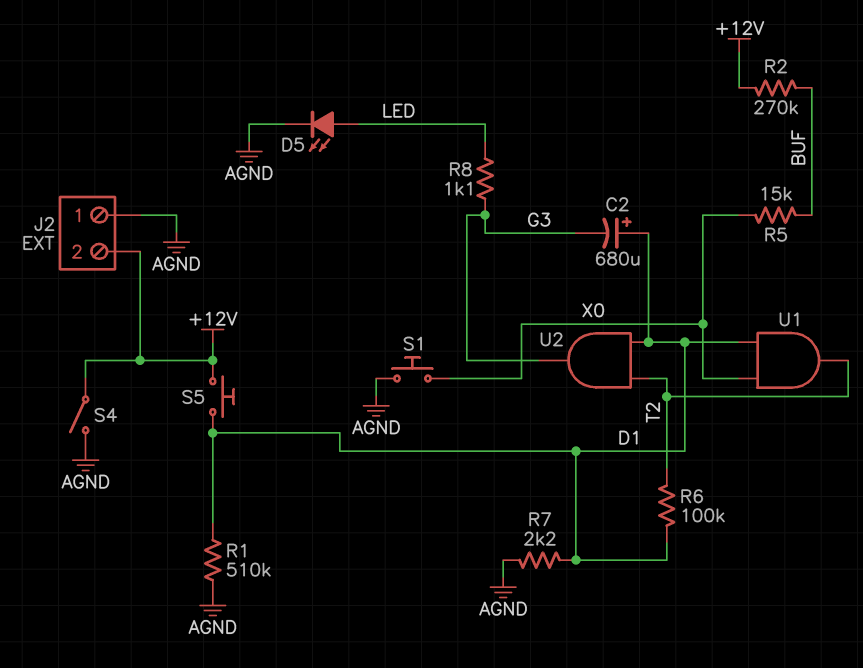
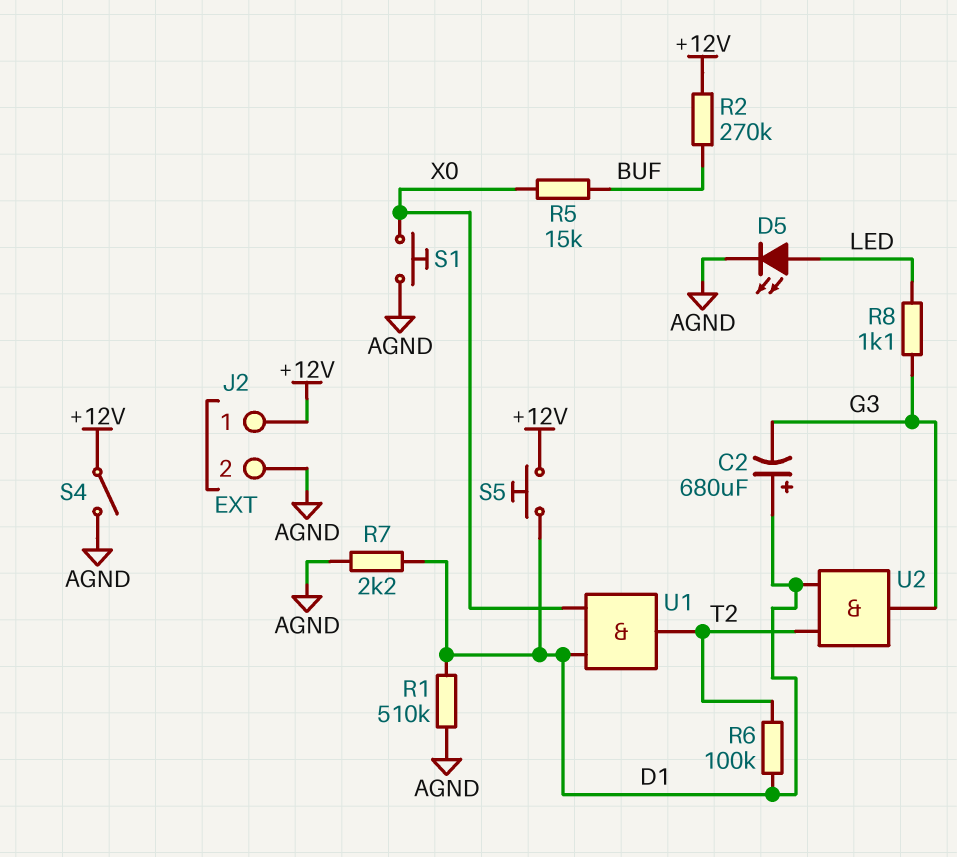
J2 pin 1: AGND -> +12V
J2 pin 2: +12V -> AGND

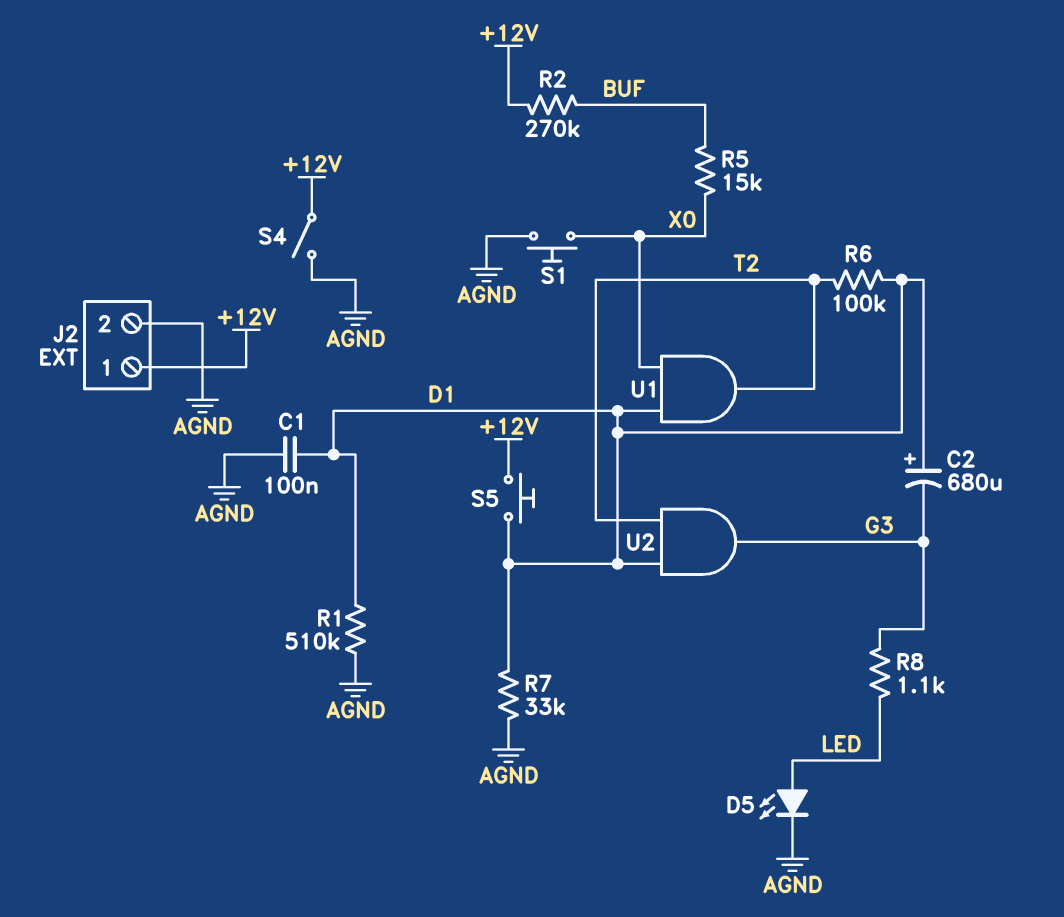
C1: none -> 100nF (AGND, D1)
R7: 2.2k (AGND, D1) -> 33k (AGND, D1)

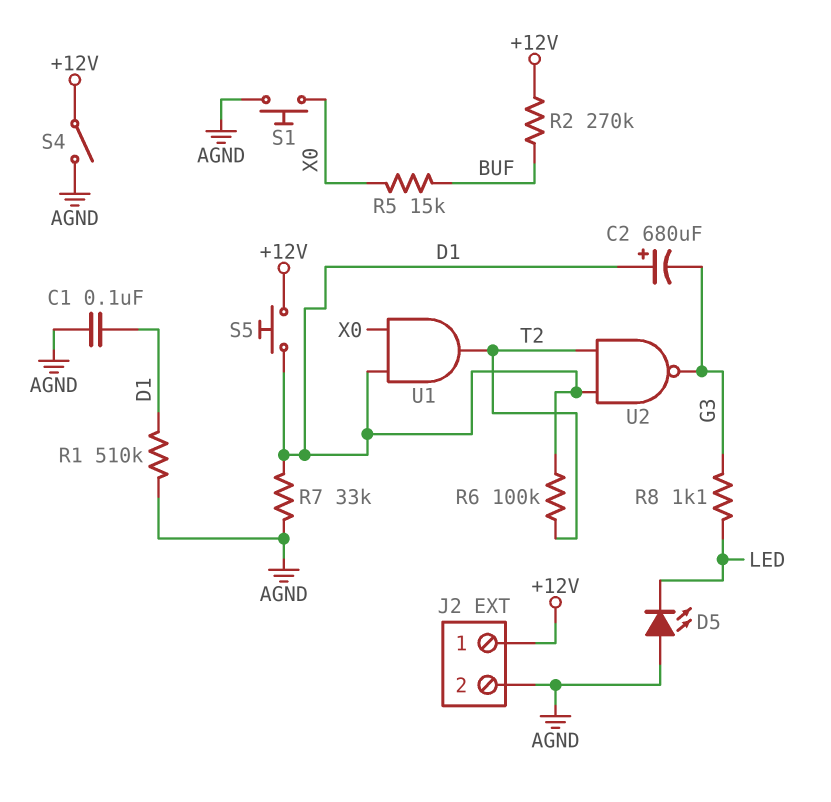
D5: LED (A LED, K AGND) -> LED (A AGND, K LED)
U2: AND (in D1, in T2, out G3) -> NAND (in D1, in T2, out G3)

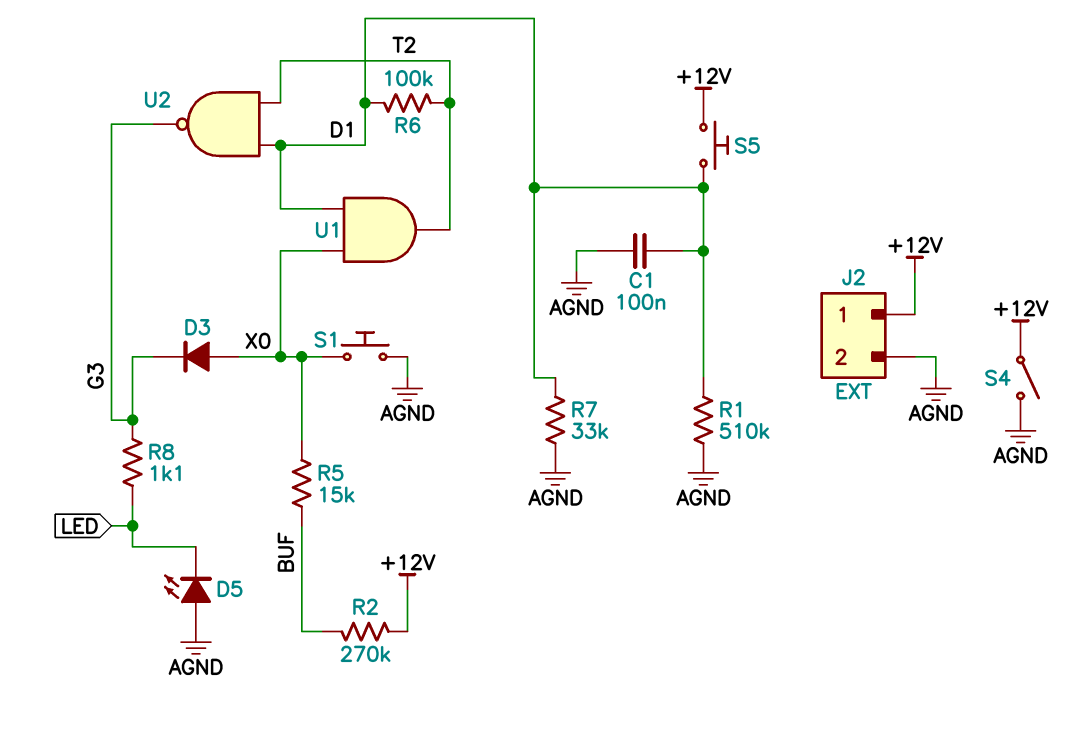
C2: 680uF (plus D1, minus G3) -> none
D3: none -> diode (A X0, K G3)

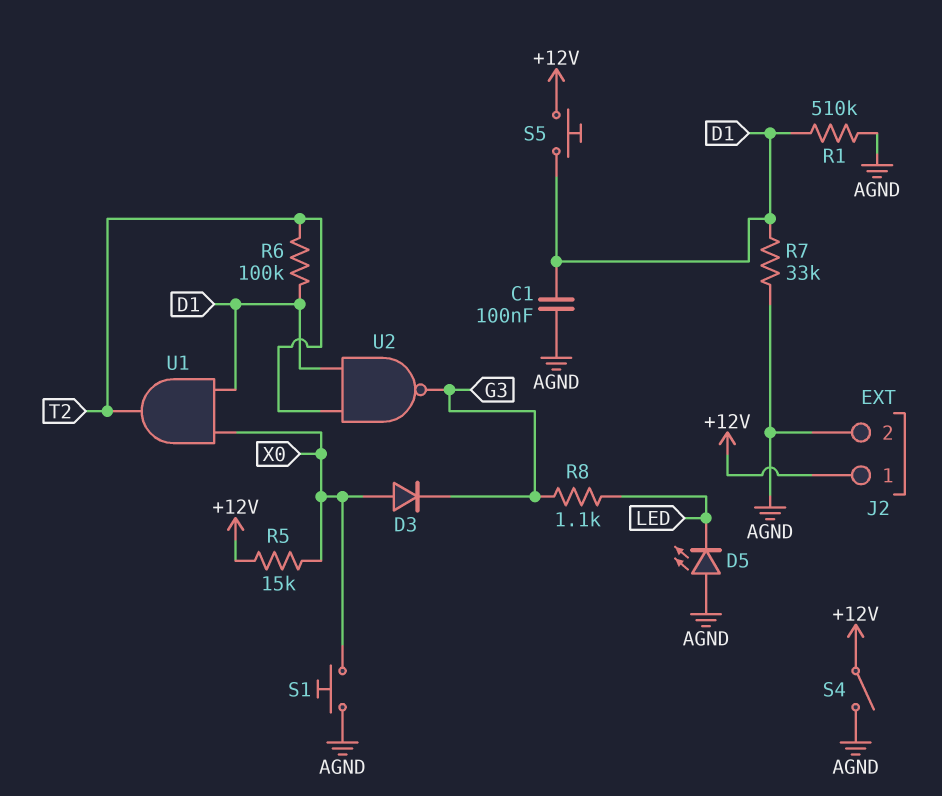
R2: 270k (+12V, BUF) -> none
R5: 15k (BUF, X0) -> 15k (+12V, X0)

